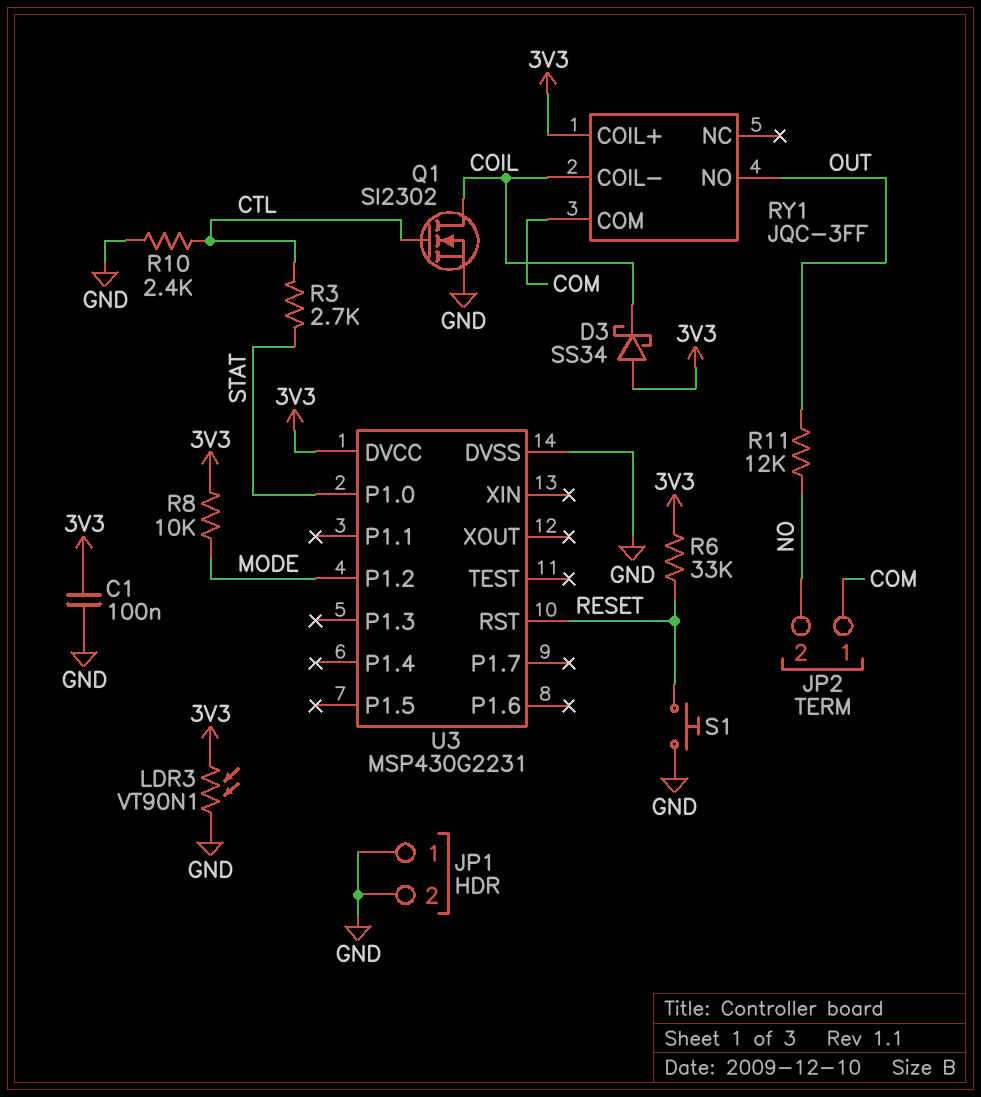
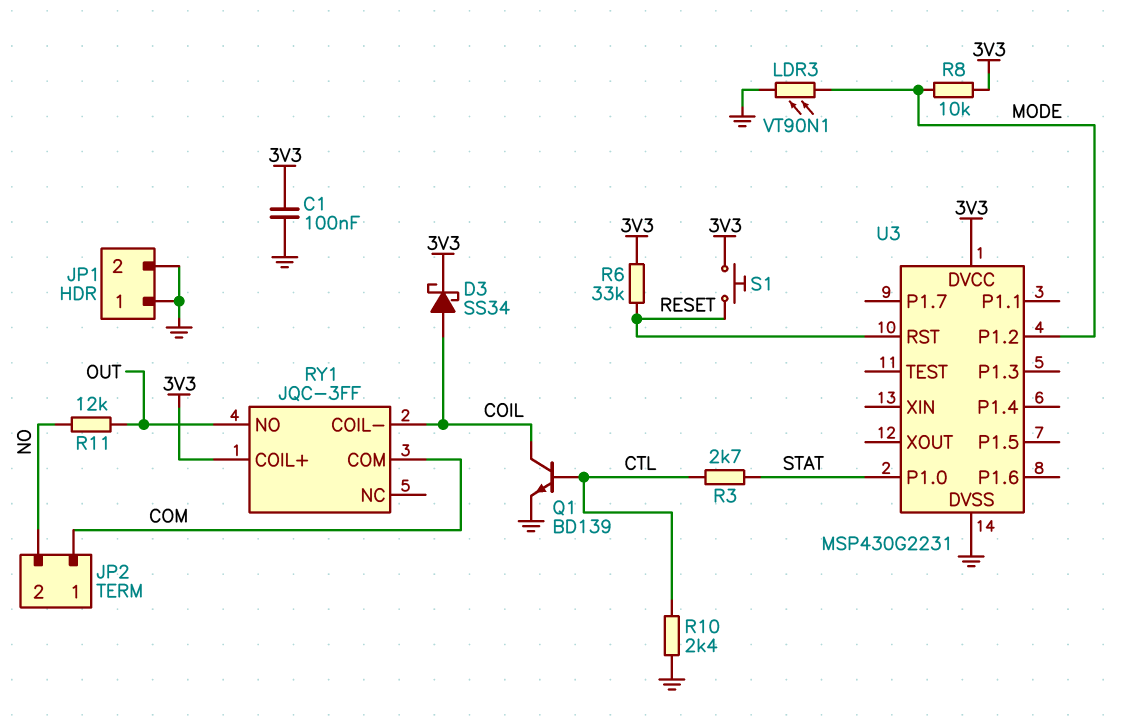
D3: schottky SS34 (A 3V3, K COIL) -> schottky SS34 (A COIL, K 3V3)
LDR3: VT90N1 (3V3, GND) -> VT90N1 (GND, MODE)
Q1: NMOS SI2302 (G CTL, D COIL, S GND) -> NPN BD139 (B CTL, C COIL, E GND)
S1: button (GND, RESET) -> button (3V3, RESET)

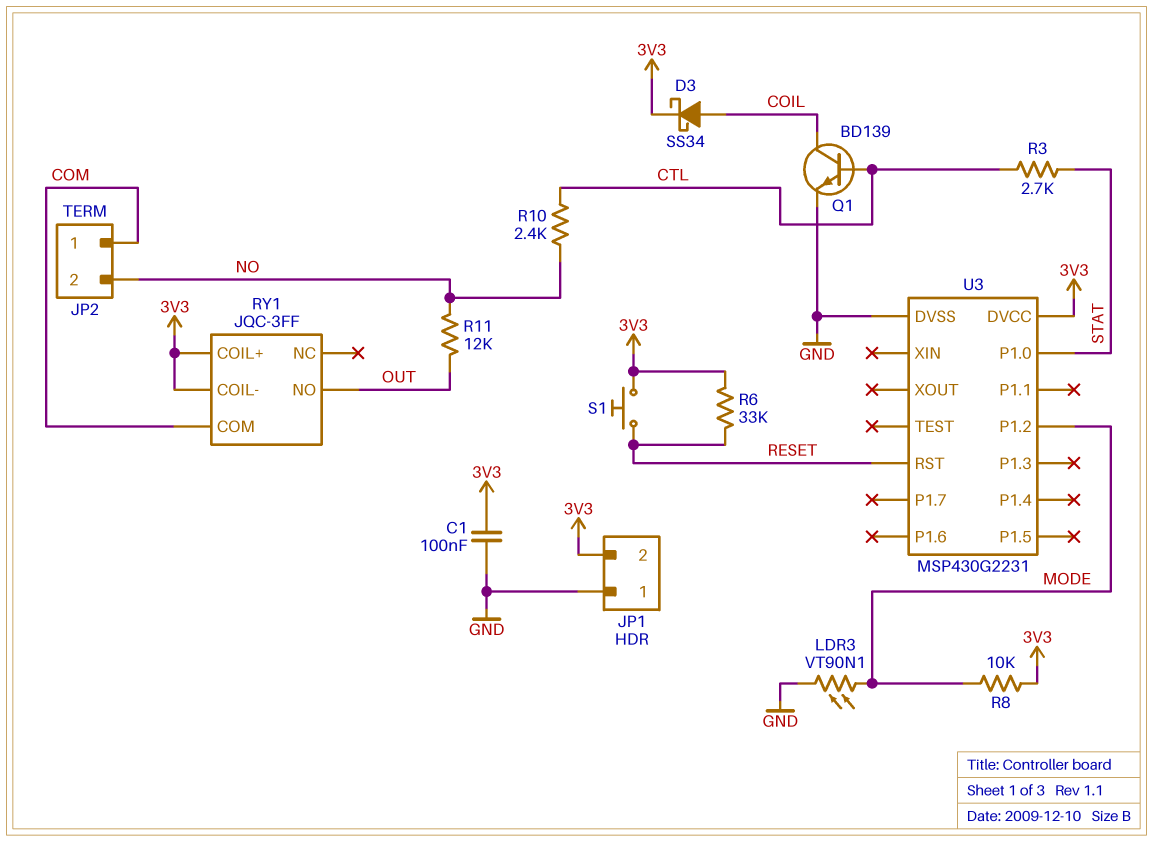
JP1 pin 2: GND -> 3V3
R10: 2.4k (CTL, GND) -> 2.4k (CTL, NO)
RY1 pin COIL-: COIL -> 3V3

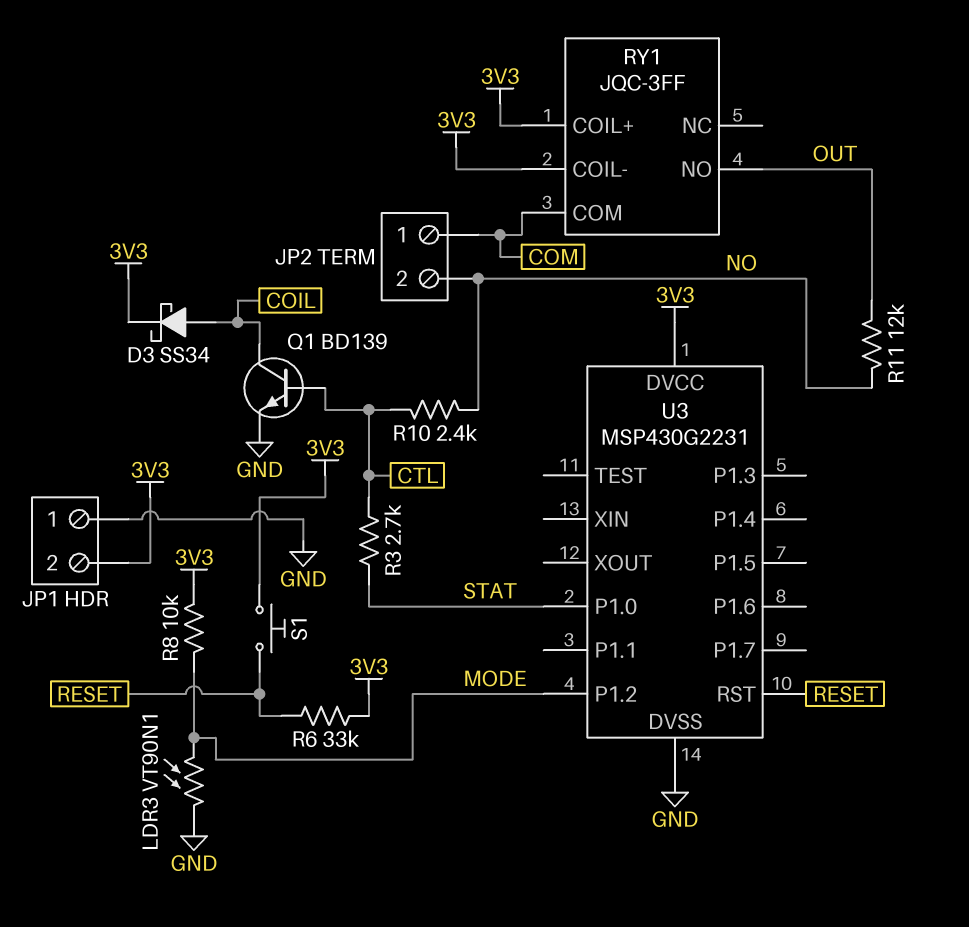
C1: 100nF (3V3, GND) -> none

